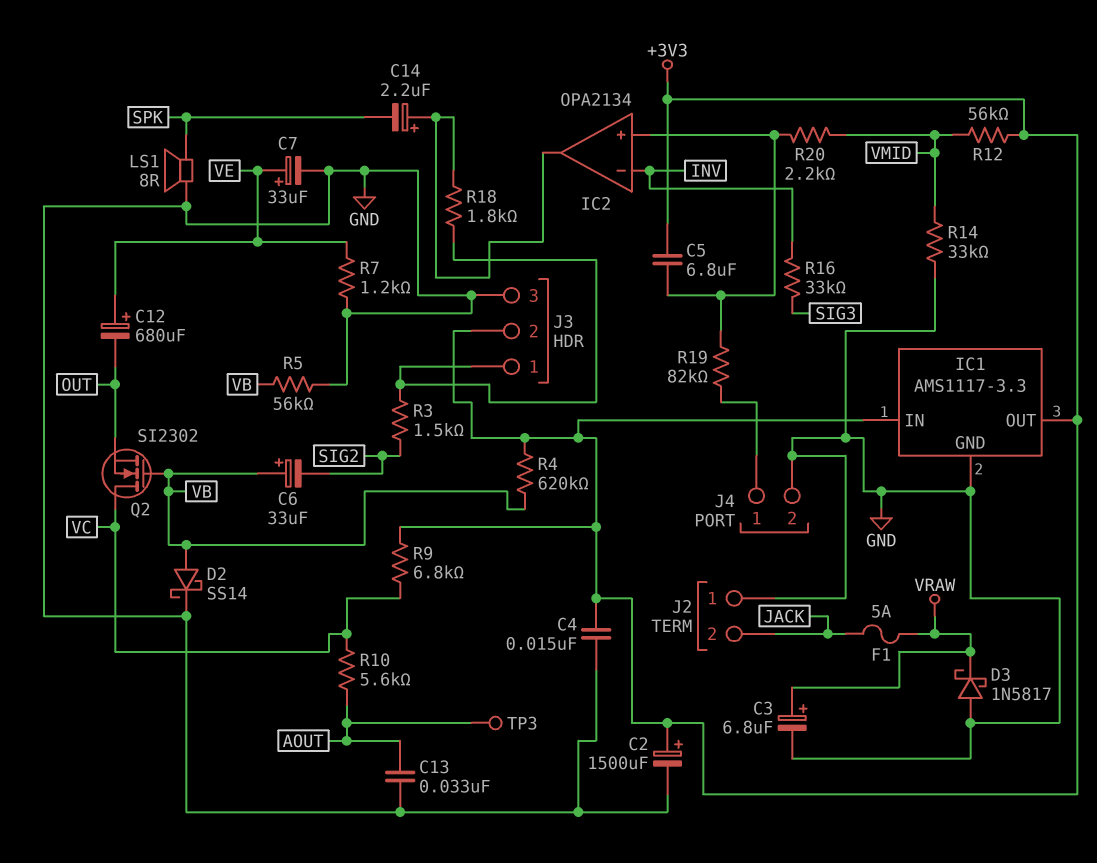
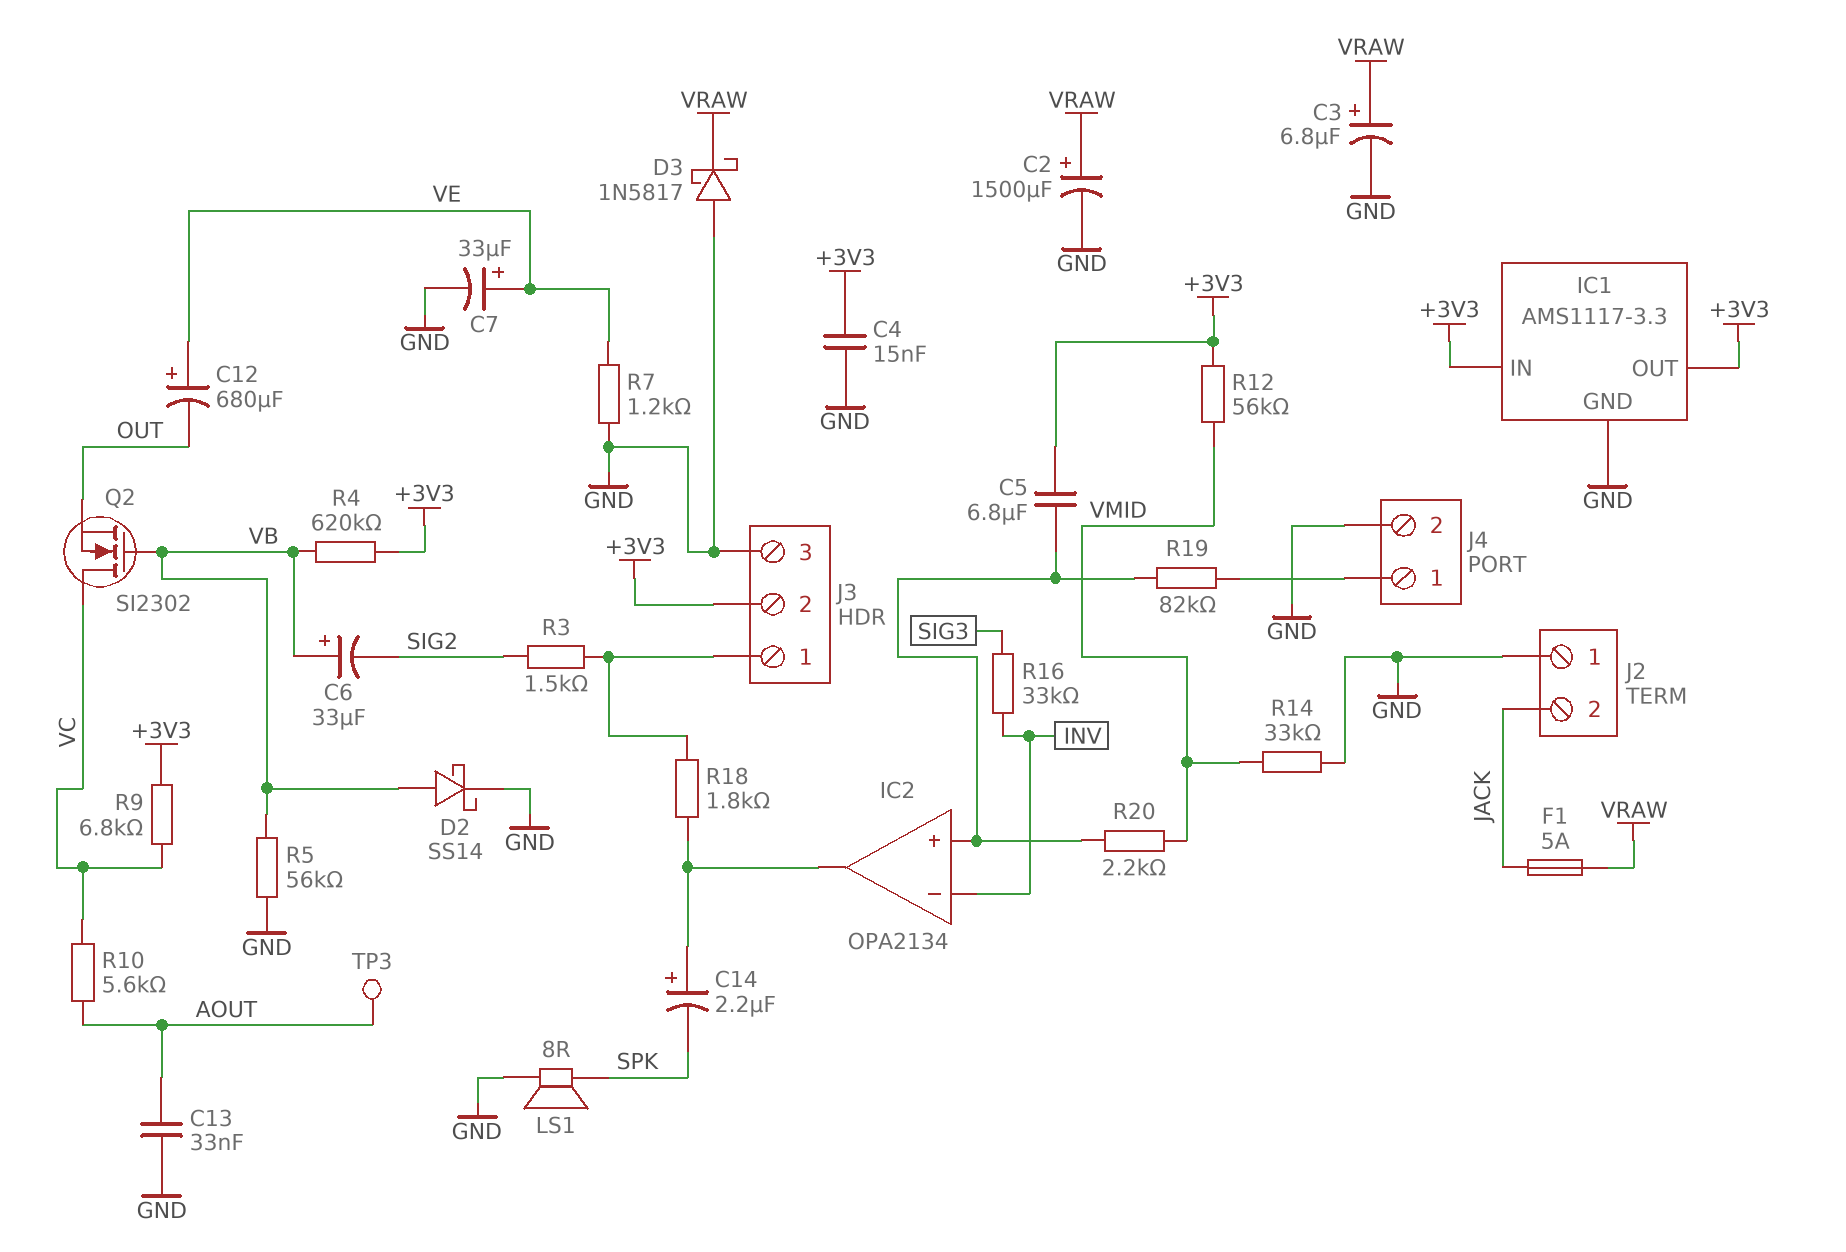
C2: 1500uF (plus +3V3, minus GND) -> 1500uF (plus VRAW, minus GND)

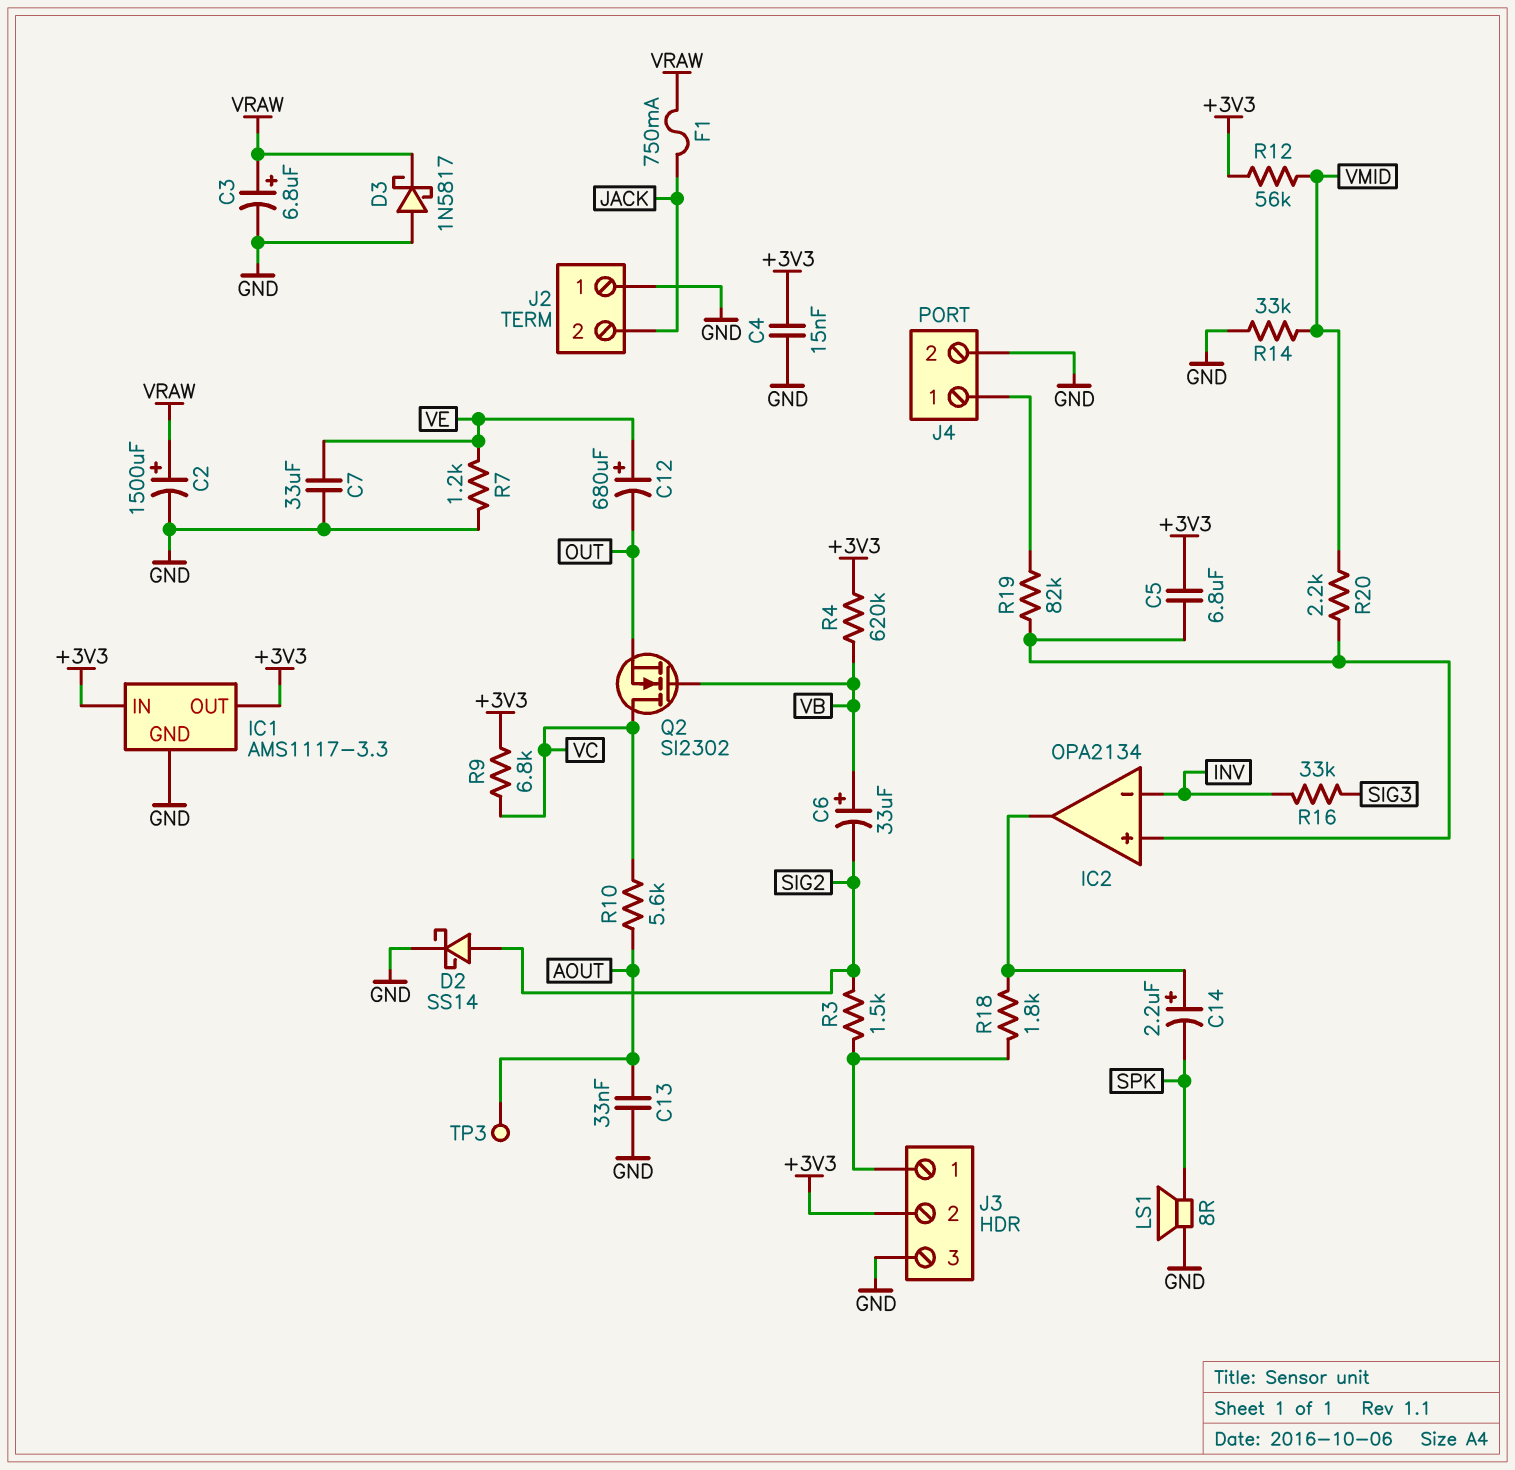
C7: 33uF (plus VE, minus GND) -> 33uF (GND, VE)
D2: schottky SS14 (A VB, K GND) -> schottky SS14 (A SIG2, K GND)
F1: 5A (JACK, VRAW) -> 750mA (JACK, VRAW)
R5: 56k (GND, VB) -> none

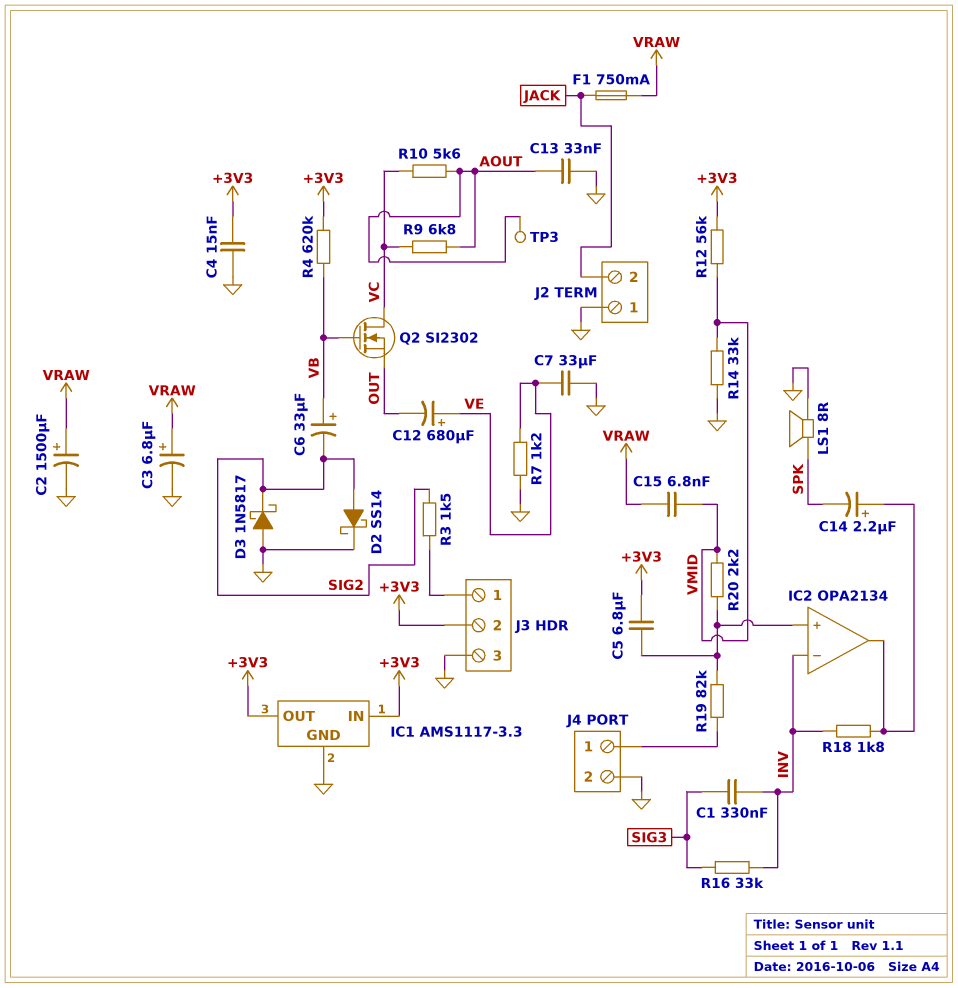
C1: none -> 330nF (INV, SIG3)
C15: none -> 6.8nF (VMID, VRAW)
D3: schottky 1N5817 (A GND, K VRAW) -> schottky 1N5817 (A GND, K SIG2)
R9: 6.8k (+3V3, VC) -> 6.8k (AOUT, VC)
R18: 1.8k (IC2/out, J3/1) -> 1.8k (IC2/out, INV)

